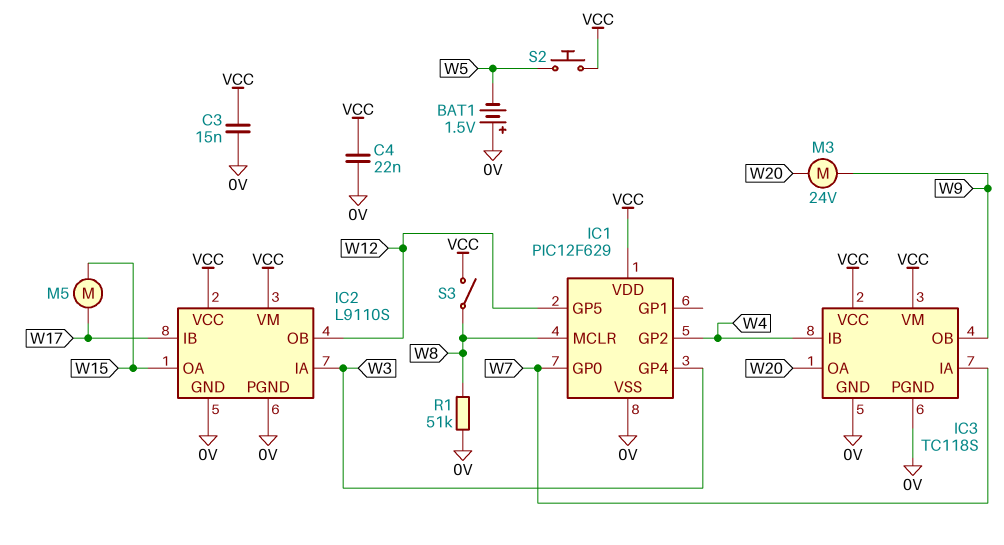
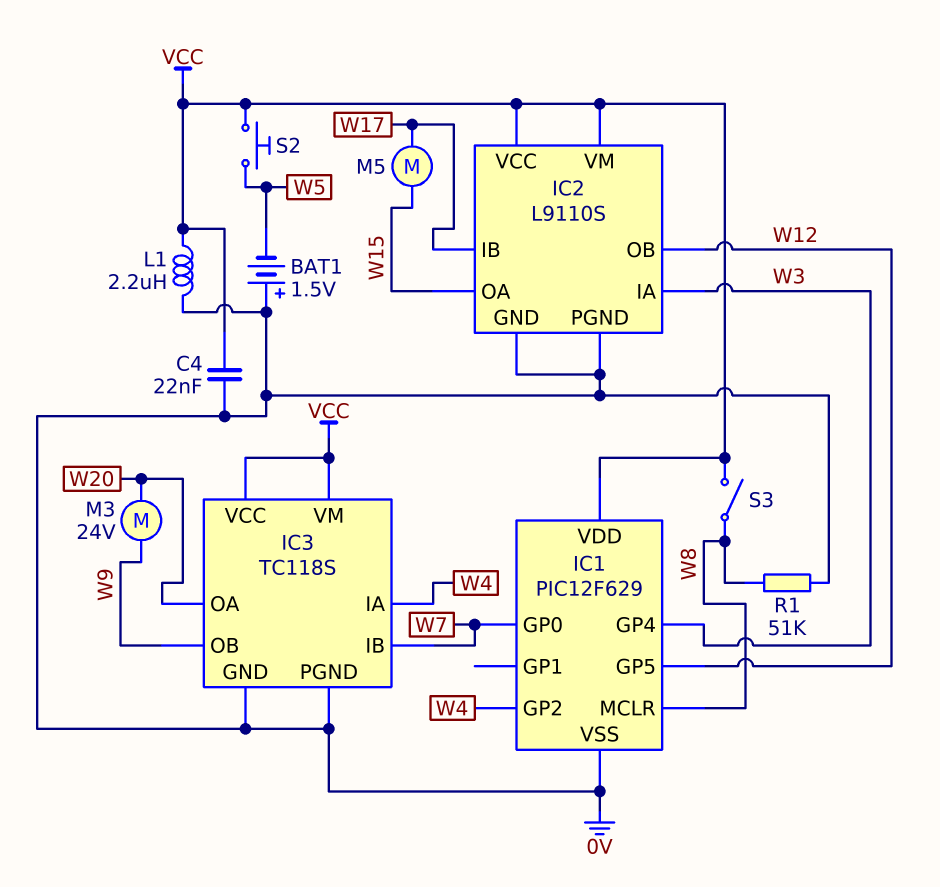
C3: 15nF (0V, VCC) -> none
IC3 pin IA: W7 -> W4
IC3 pin IB: W4 -> W7
L1: none -> 2.2uH (0V, VCC)

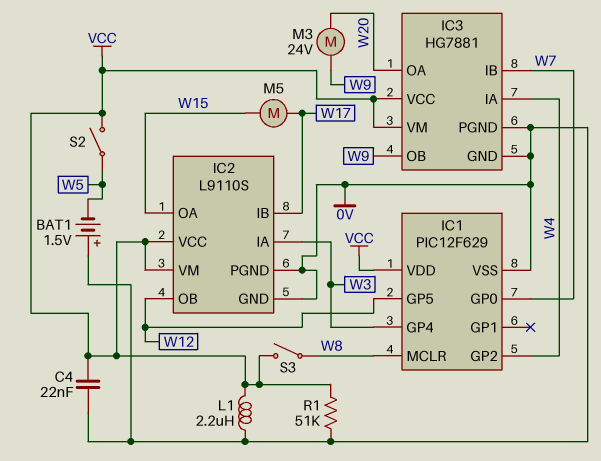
IC3: TC118S -> HG7881
R1: 51k (0V, W8) -> 51k (0V, VCC)
S2: button (VCC, W5) -> switch (VCC, W5)

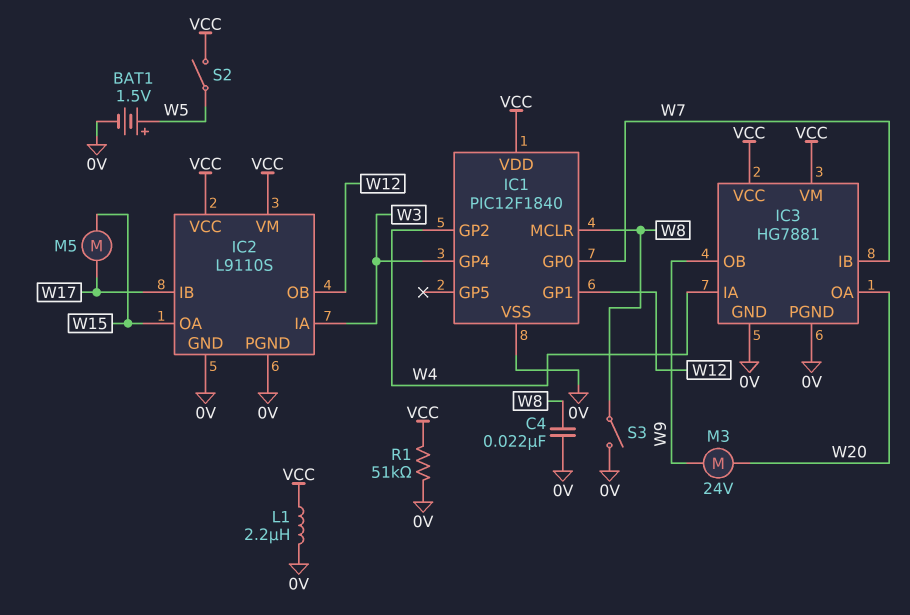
BAT1: 1.5V (plus 0V, minus W5) -> 1.5V (plus W5, minus 0V)
C4: 22nF (0V, VCC) -> 22nF (0V, W8)
IC1: PIC12F629 -> PIC12F1840
IC1 pin GP1: none -> W12
IC1 pin GP5: W12 -> none
S3: switch (VCC, W8) -> switch (0V, W8)

